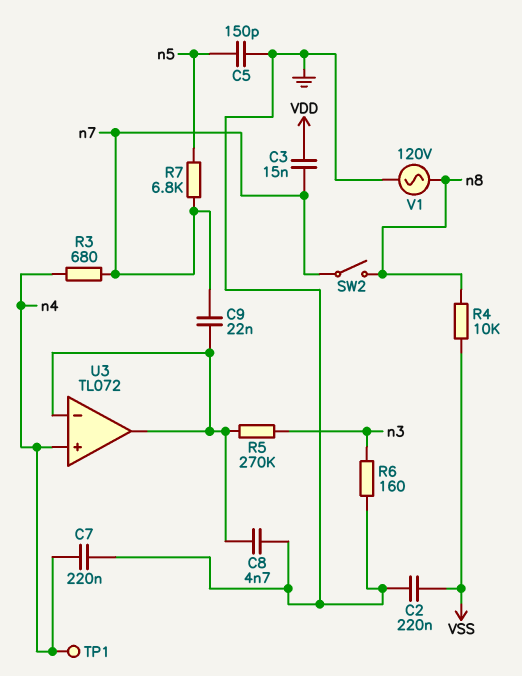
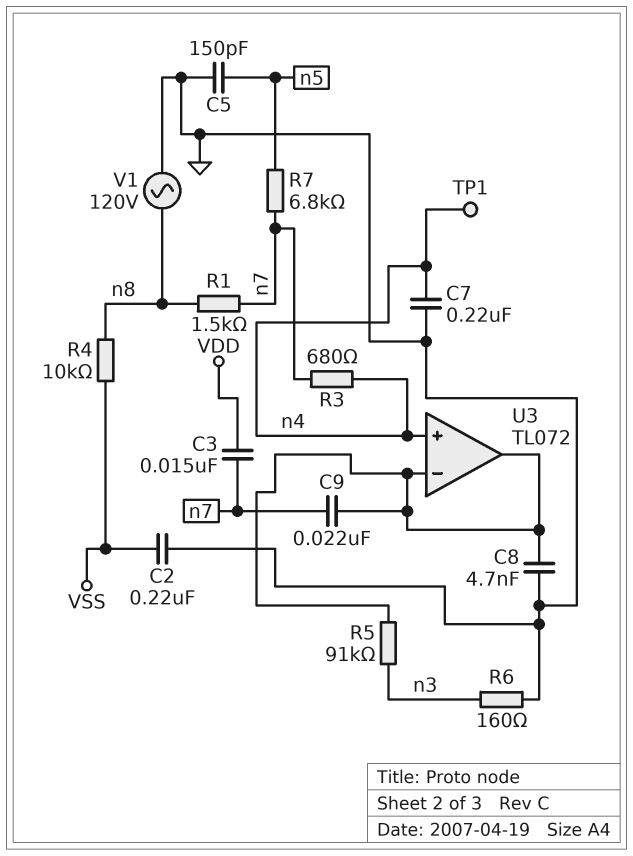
R1: none -> 1.5k (n7, n8)
R5: 270k (U3/in-, n3) -> 91k (U3/in-, n3)
SW2: switch (n7, n8) -> none

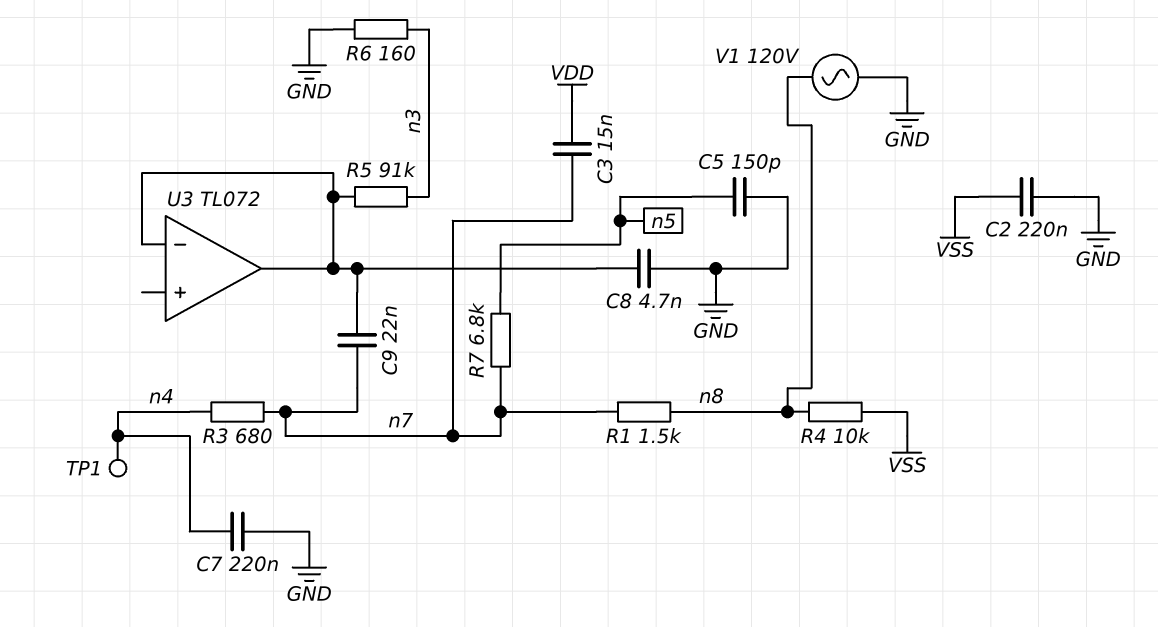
U3 pin in+: n4 -> none

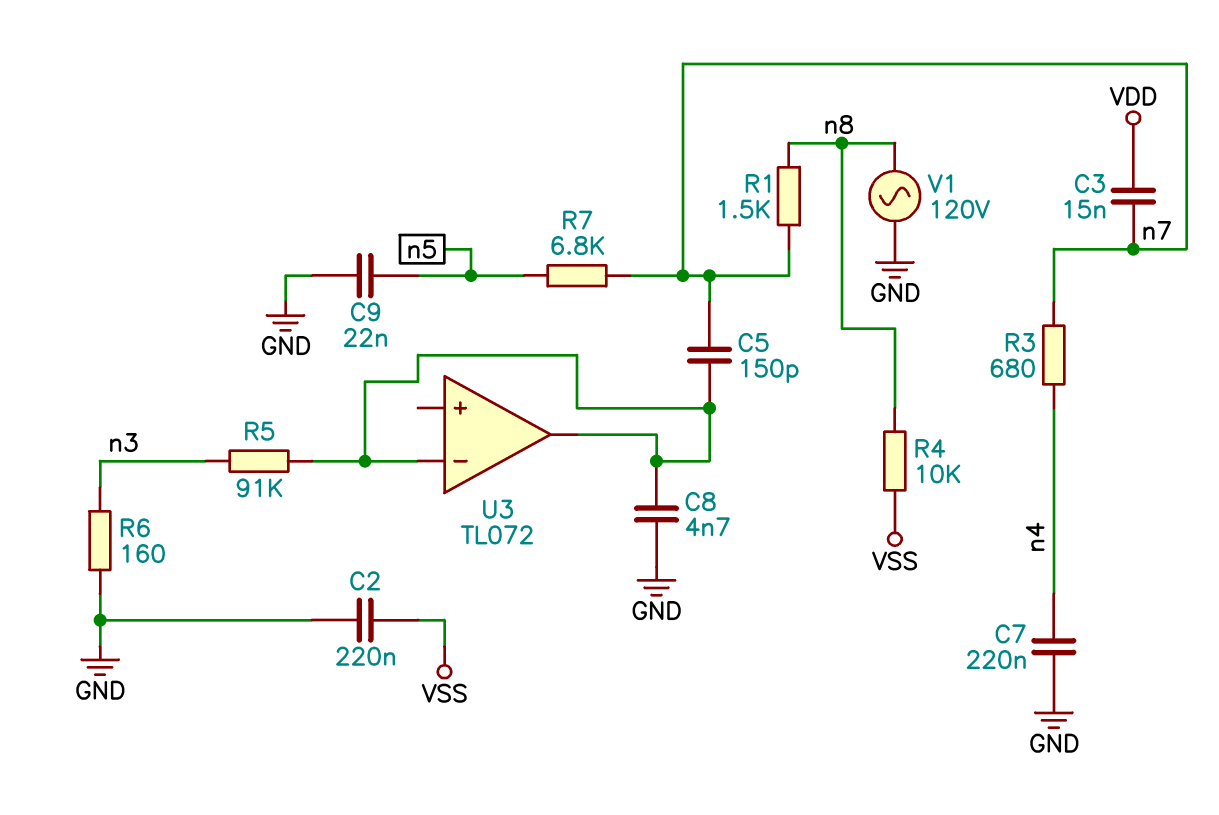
C5: 150pF (GND, n5) -> 150pF (U3/in-, n7)
C9: 22nF (U3/in-, n7) -> 22nF (GND, n5)
TP1: test point (n4) -> none

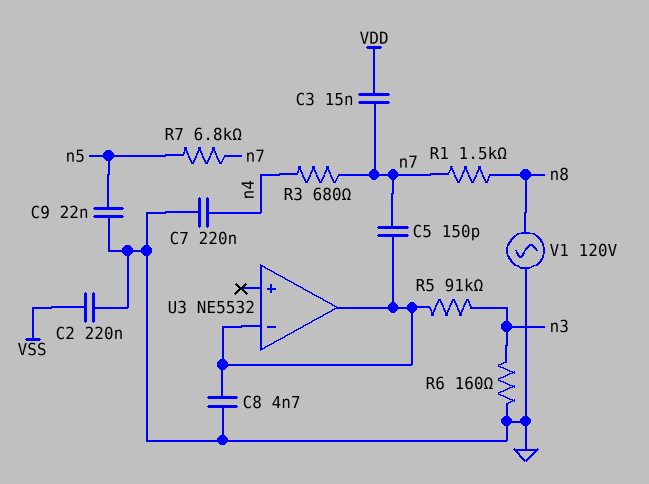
R4: 10k (VSS, n8) -> none
U3: TL072 -> NE5532

